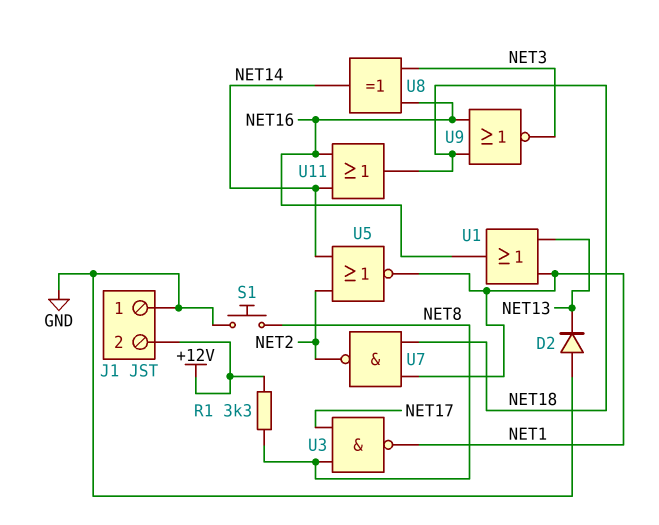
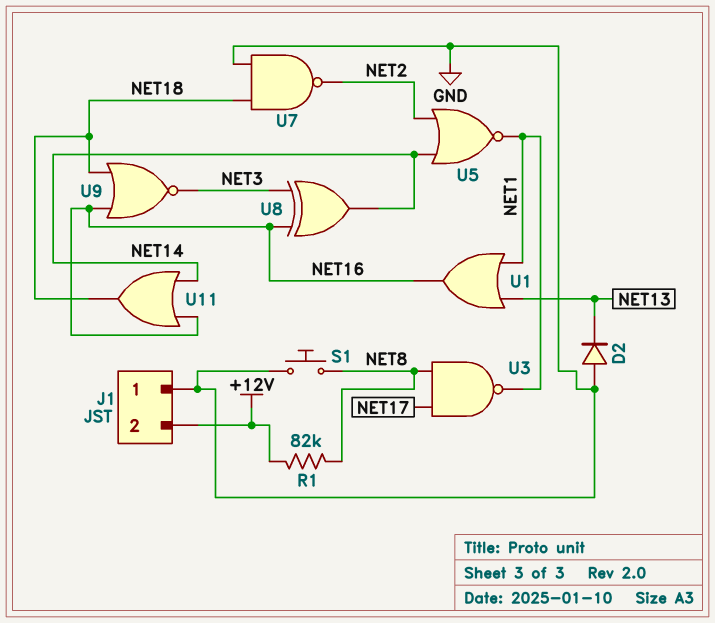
R1: 3.3k (+12V, NET8) -> 82k (+12V, NET8)
U7: NAND (in NET1, in NET18, out NET2) -> NAND (in GND, in NET18, out NET2)

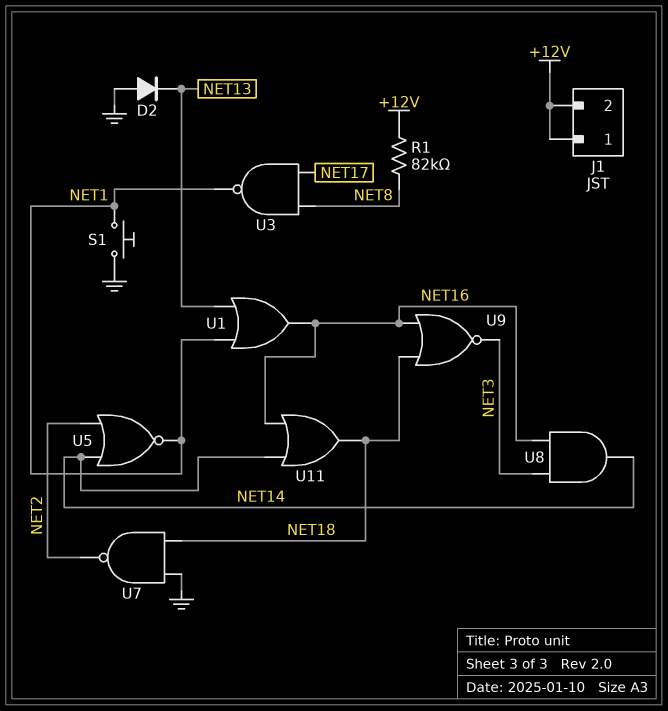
J1 pin 1: GND -> +12V
S1: button (GND, NET8) -> button (GND, NET1)
U8: XOR (in NET3, in NET16, out NET14) -> AND (in NET3, in NET16, out NET14)

